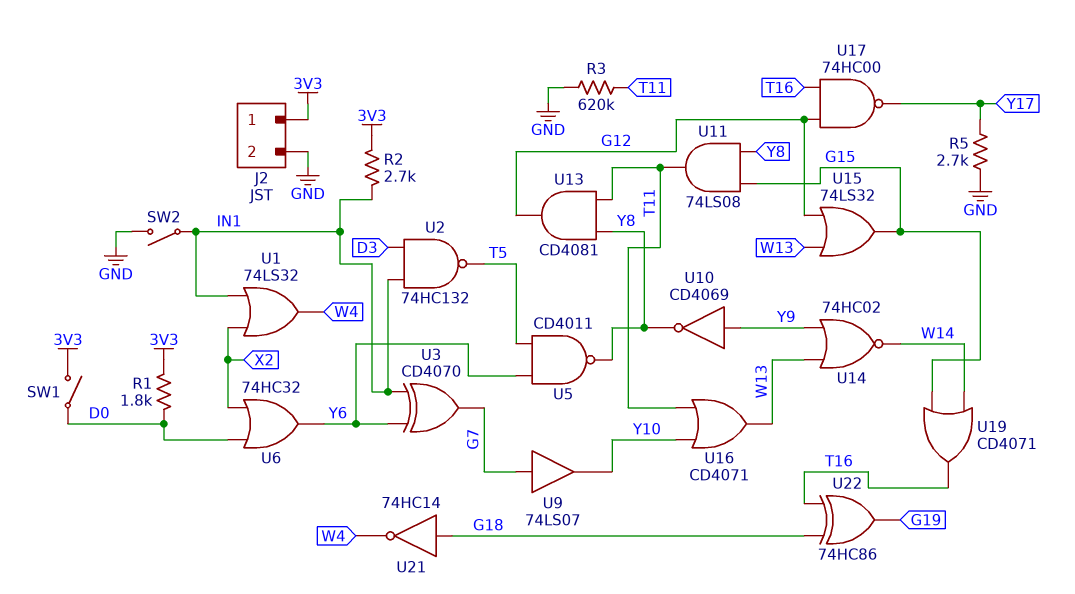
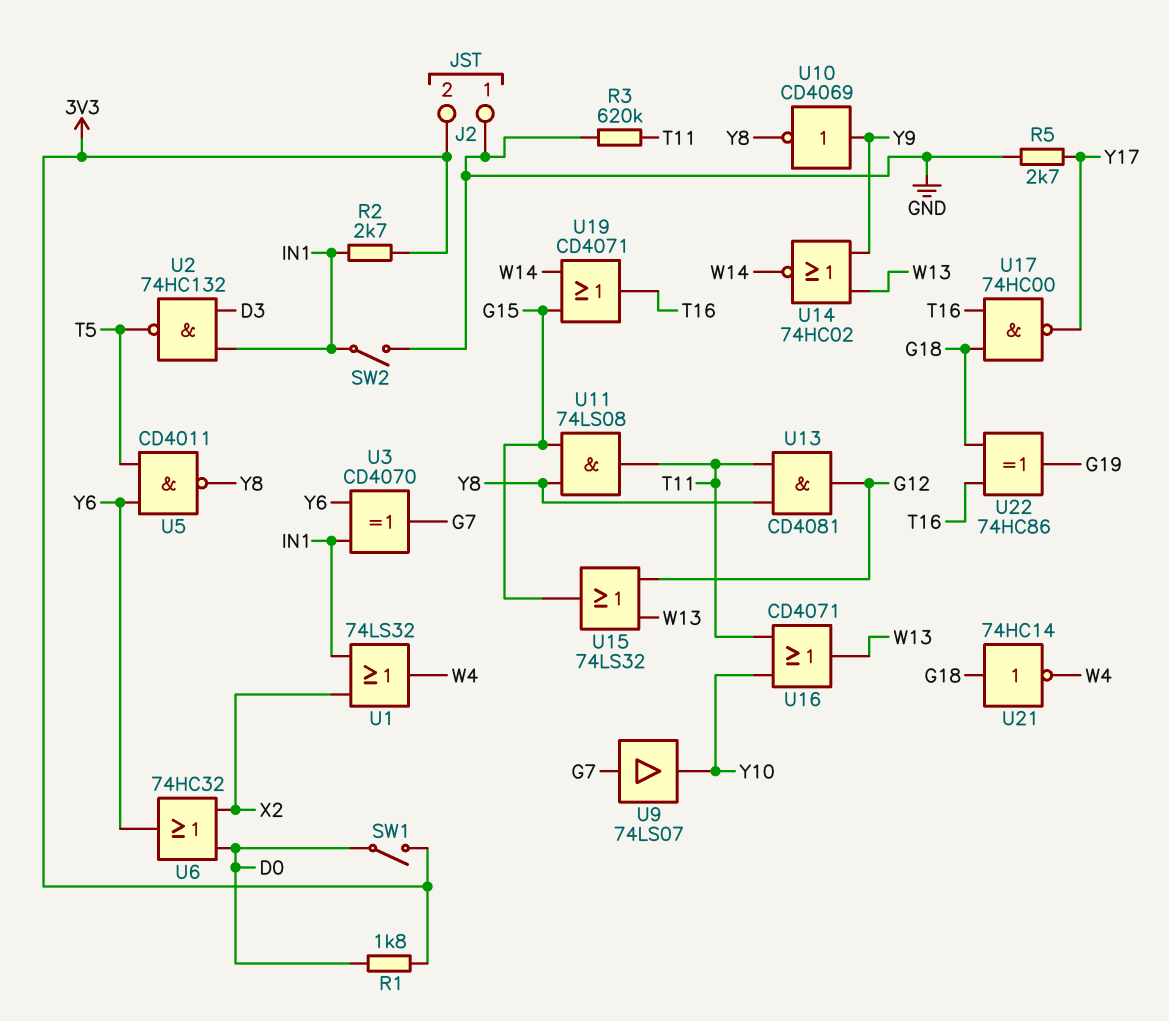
J2 pin 1: 3V3 -> GND
J2 pin 2: GND -> 3V3
U17: NAND 74HC00 (in G12, in T16, out Y17) -> NAND 74HC00 (in G18, in T16, out Y17)

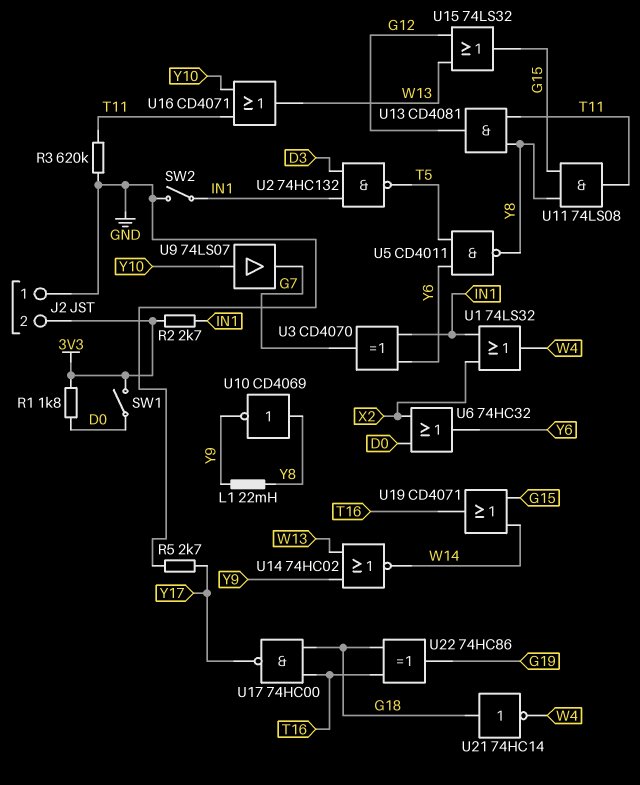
L1: none -> 22mH (Y8, Y9)
U9: buffer 74LS07 (in G7, out Y10) -> buffer 74LS07 (in Y10, out G7)
U10: NOT CD4069 (in Y9, out Y8) -> NOT CD4069 (in Y8, out Y9)

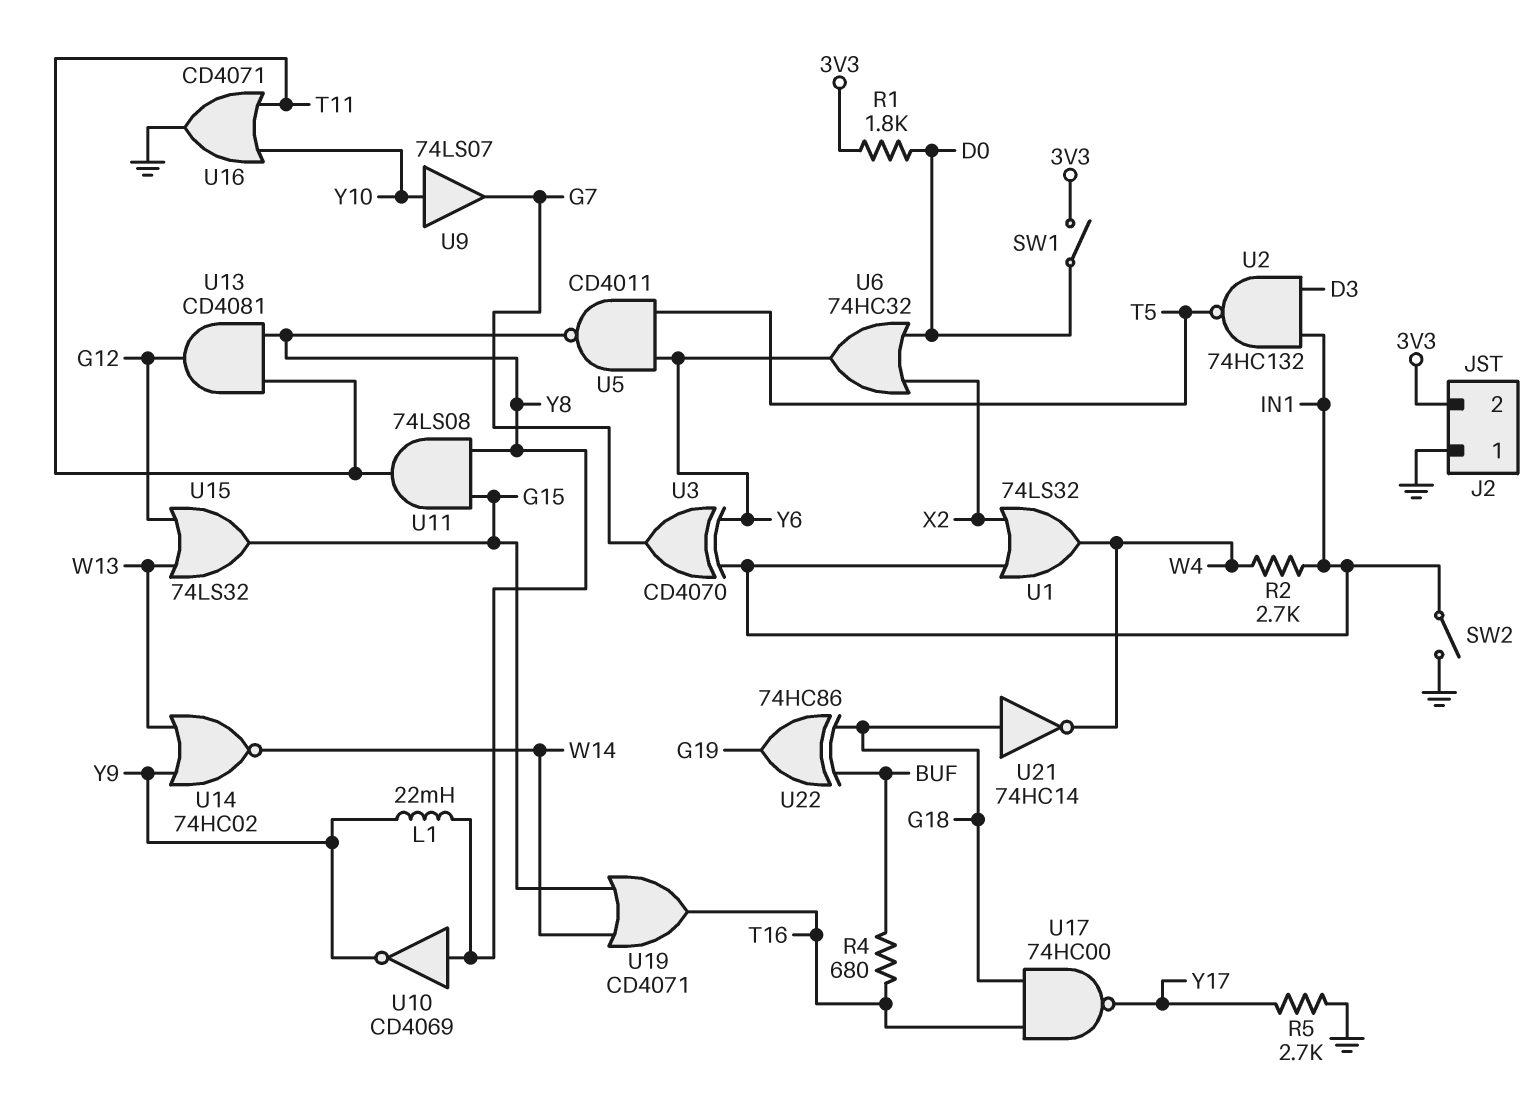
R2: 2.7k (3V3, IN1) -> 2.7k (IN1, W4)
R3: 620k (GND, T11) -> none
R4: none -> 680 (BUF, T16)
U16: OR CD4071 (in T11, in Y10, out W13) -> OR CD4071 (in T11, in Y10, out GND)
U22: XOR 74HC86 (in G18, in T16, out G19) -> XOR 74HC86 (in BUF, in G18, out G19)

